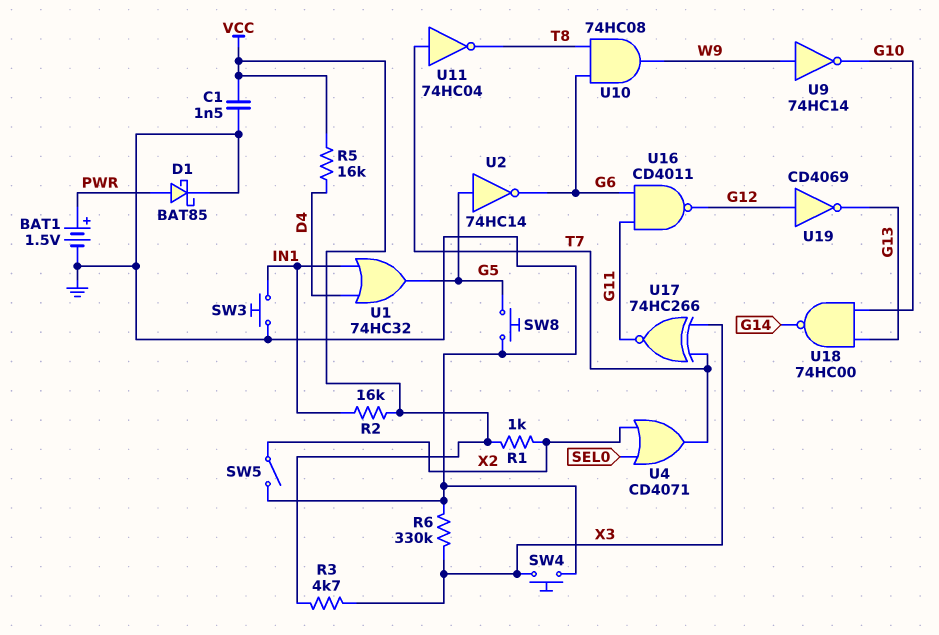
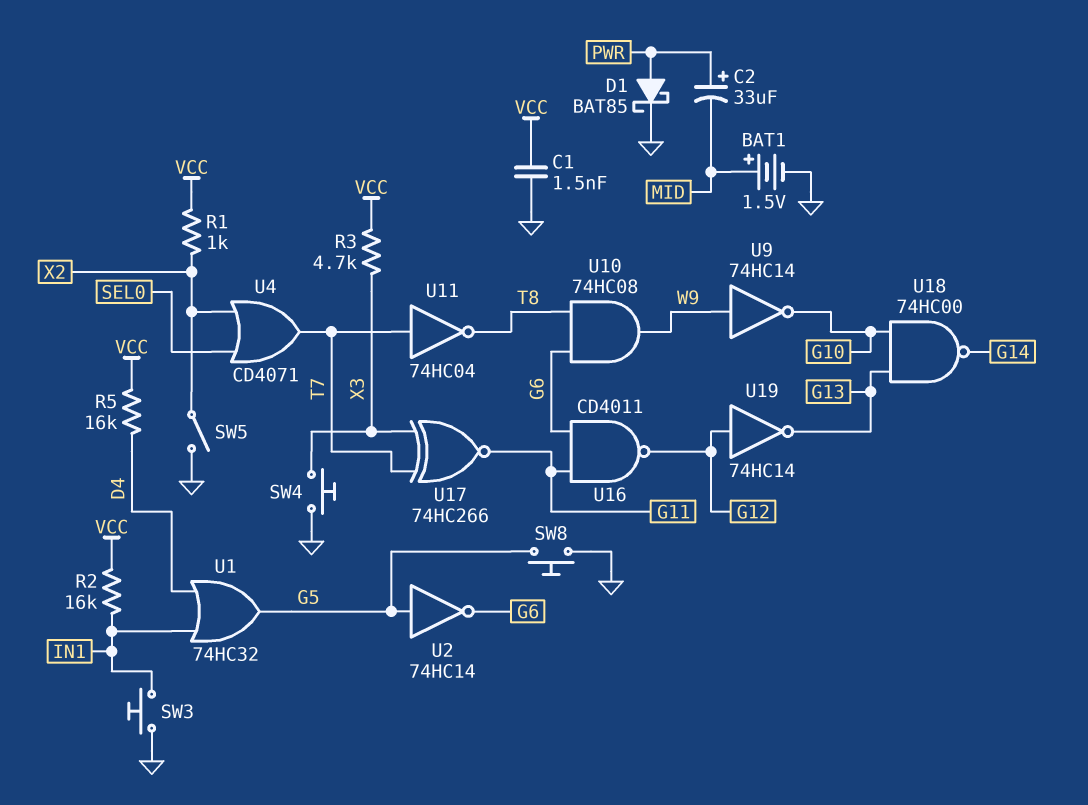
BAT1: 1.5V (plus PWR, minus GND) -> 1.5V (plus MID, minus GND)
C2: none -> 33uF (plus PWR, minus MID)
R6: 330k (GND, X3) -> none
U19: NOT CD4069 (in G12, out G13) -> NOT 74HC14 (in G12, out G13)

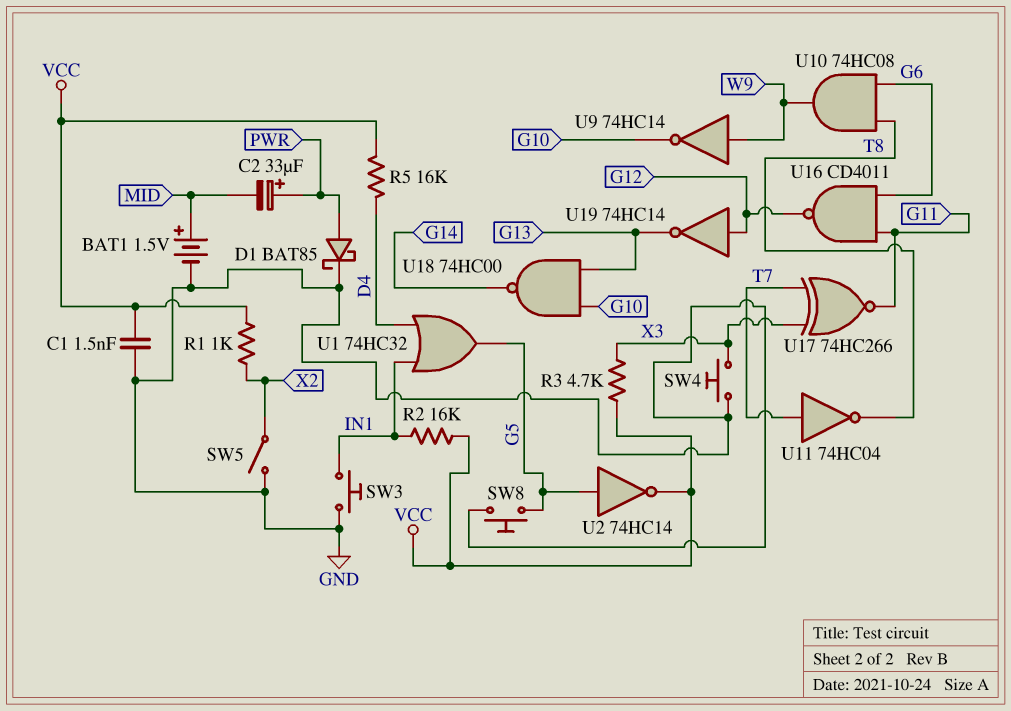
U2: NOT 74HC14 (in G5, out G6) -> NOT 74HC14 (in G5, out VCC)
U4: OR CD4071 (in SEL0, in X2, out T7) -> none

